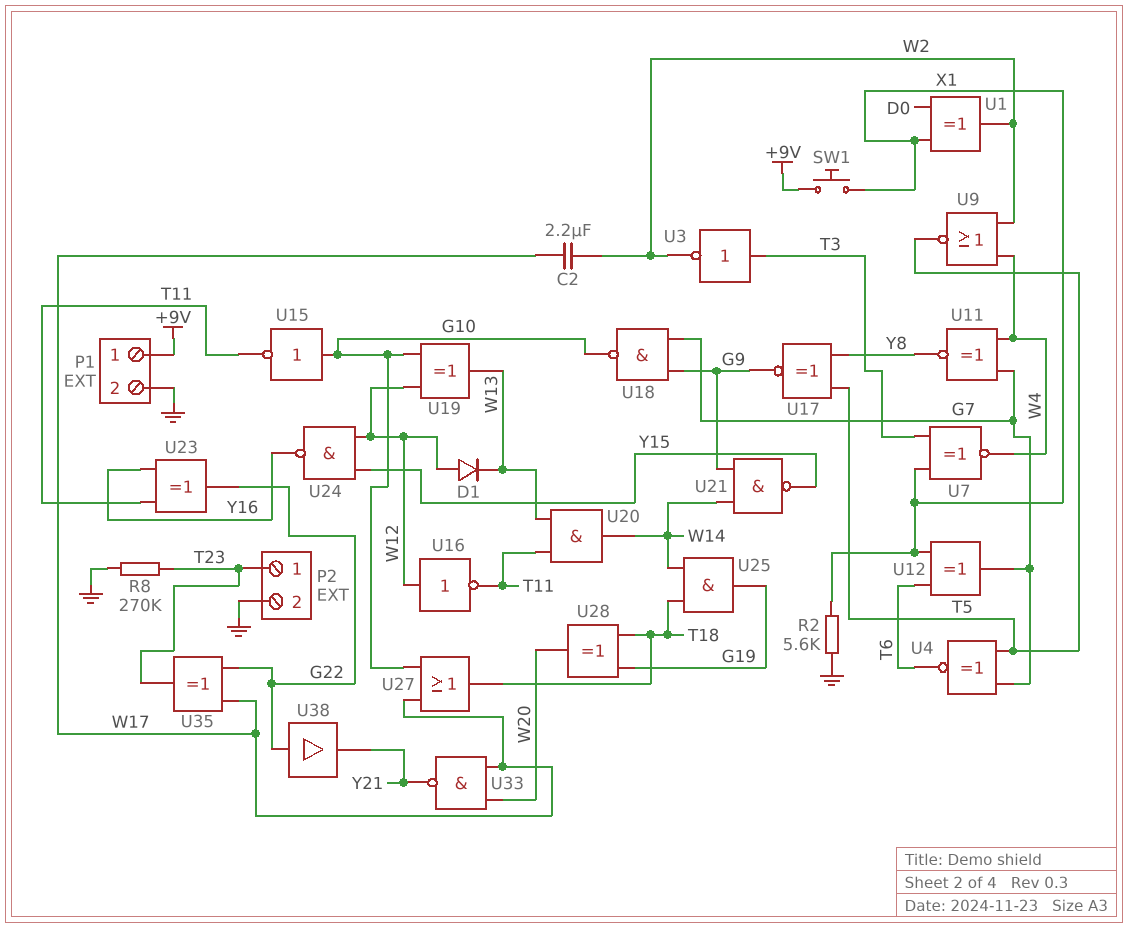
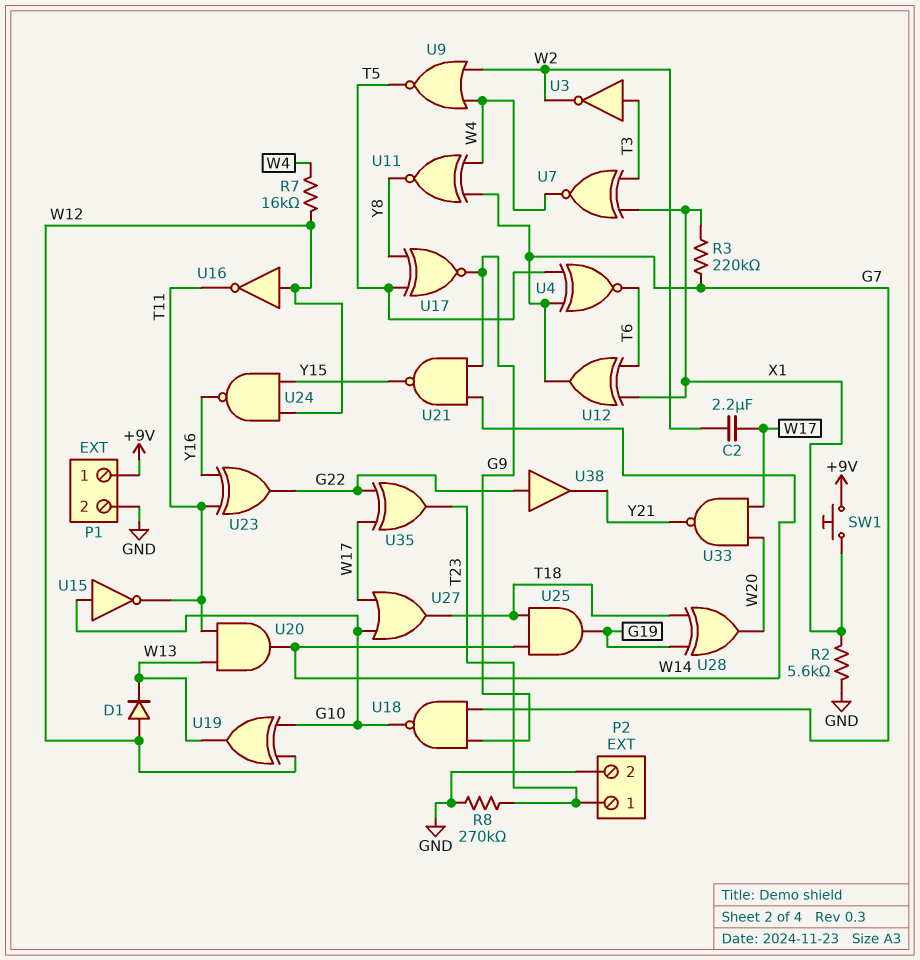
R3: none -> 220k (G7, X1)
R7: none -> 16k (W4, W12)
U1: XOR (in D0, in X1, out W2) -> none

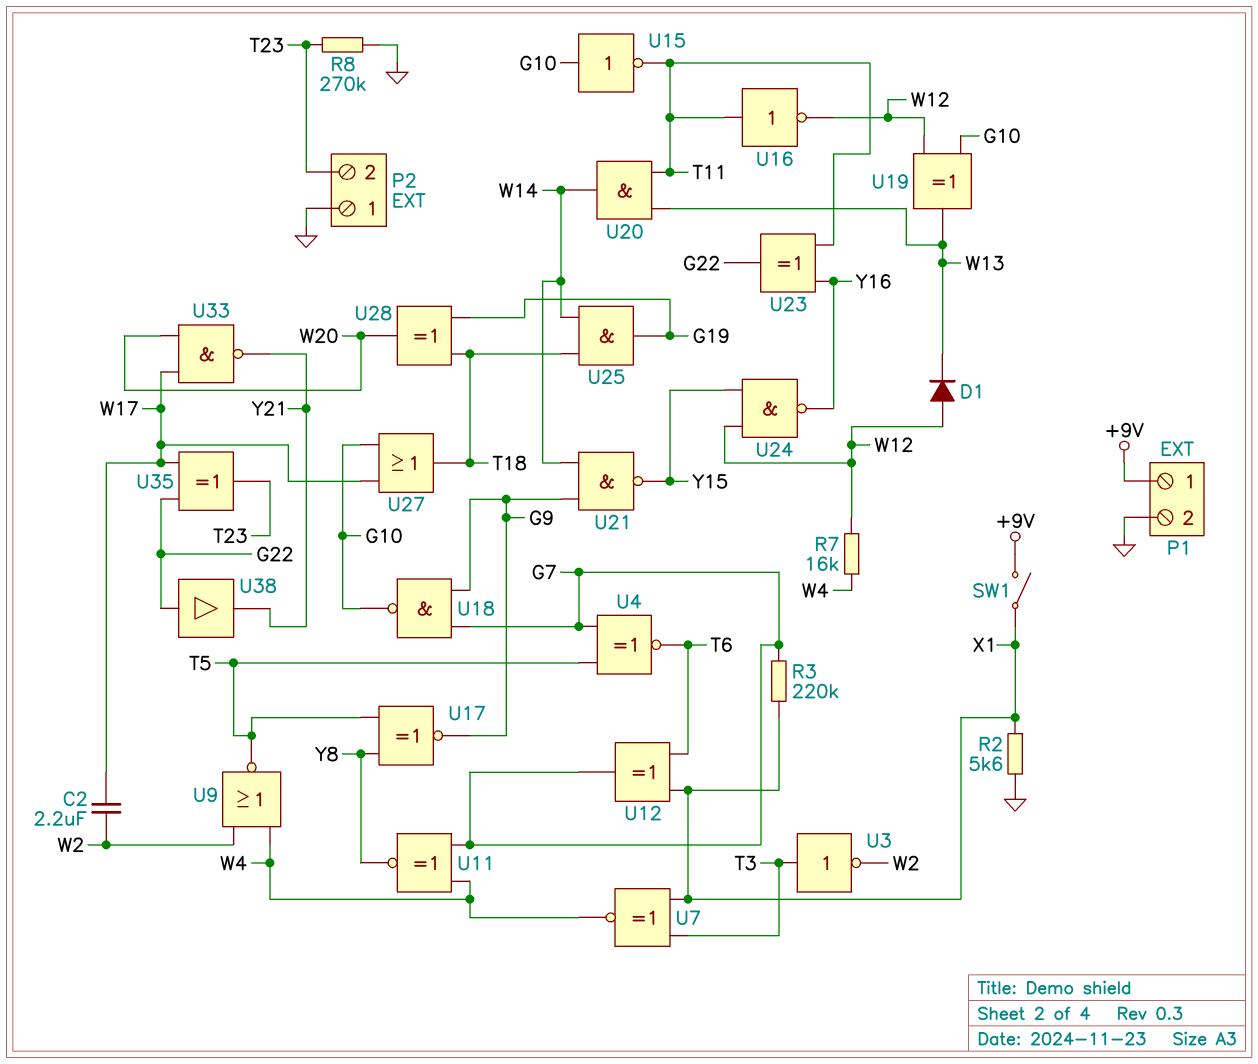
P2 pin 1: T23 -> GND
P2 pin 2: GND -> T23
SW1: button (+9V, X1) -> switch (+9V, X1)
U16: NOT (in W12, out T11) -> NOT (in T11, out W12)

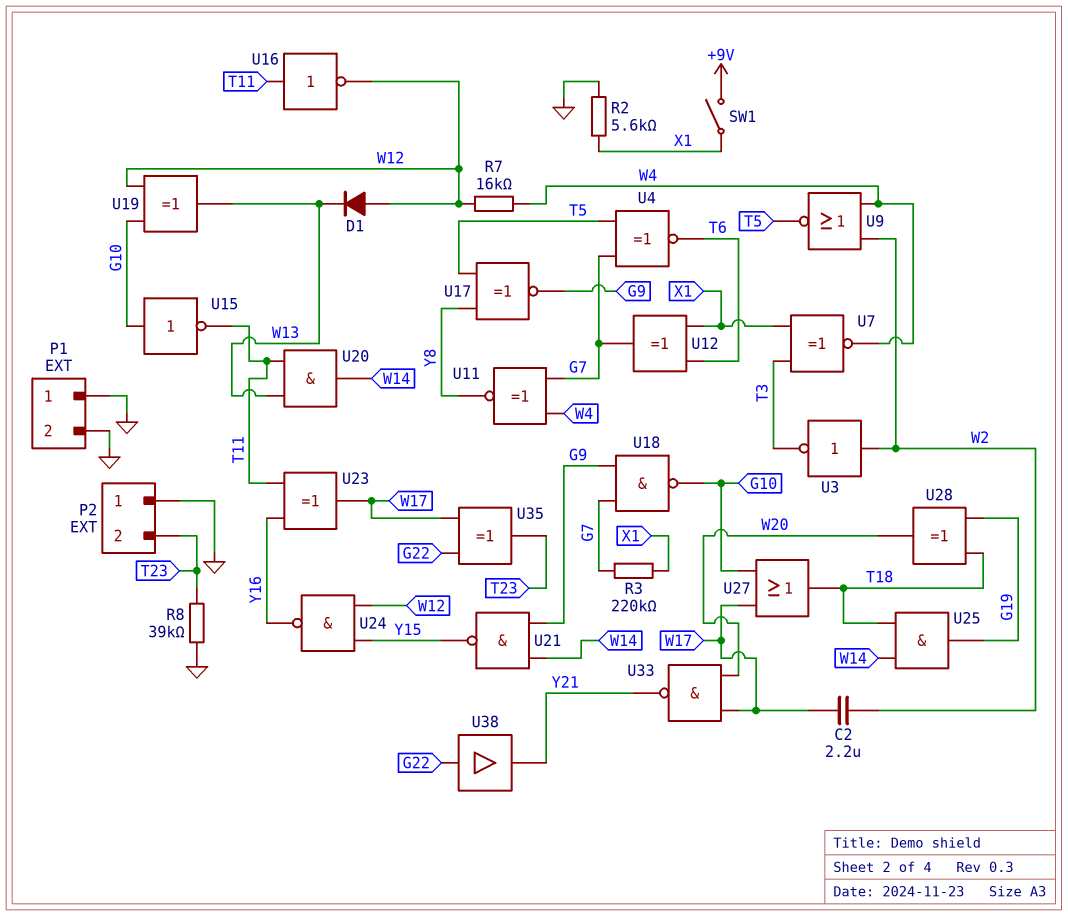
P1 pin 1: +9V -> GND
R8: 270k (GND, T23) -> 39k (GND, T23)
U3: NOT (in T3, out W2) -> NOT (in W2, out T3)
U23: XOR (in T11, in Y16, out G22) -> XOR (in T11, in Y16, out W17)

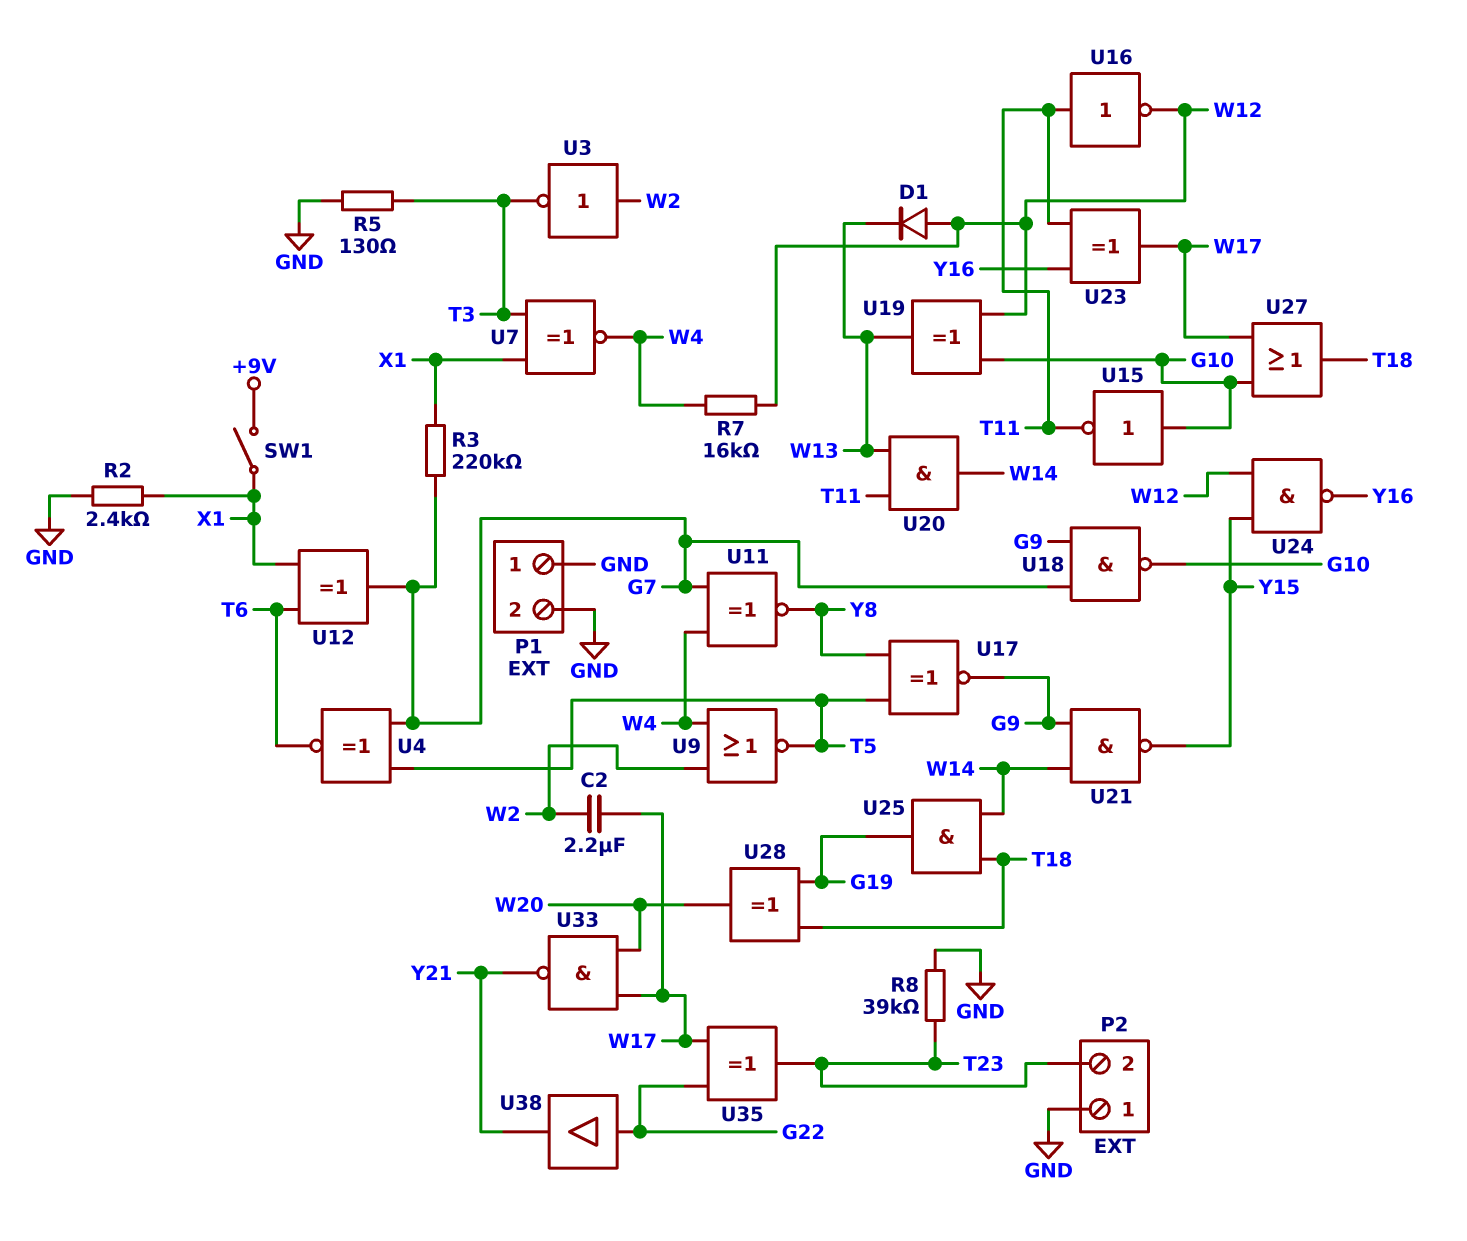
R2: 5.6k (GND, X1) -> 2.4k (GND, X1)
R5: none -> 130 (GND, T3)

